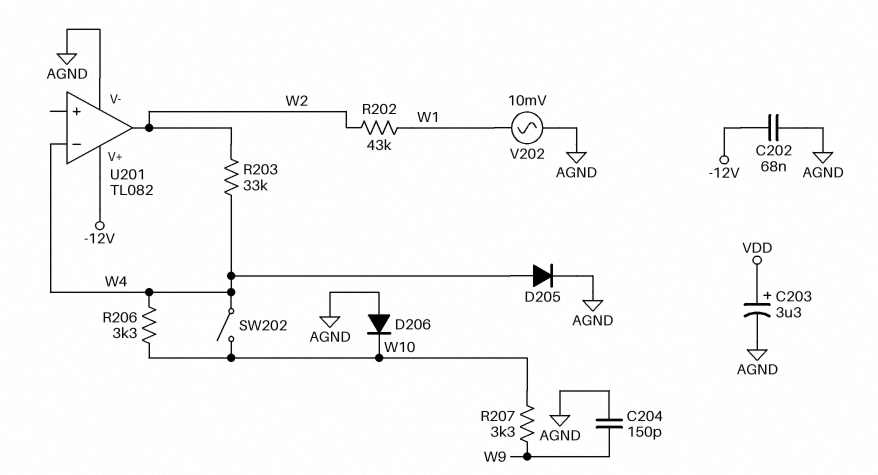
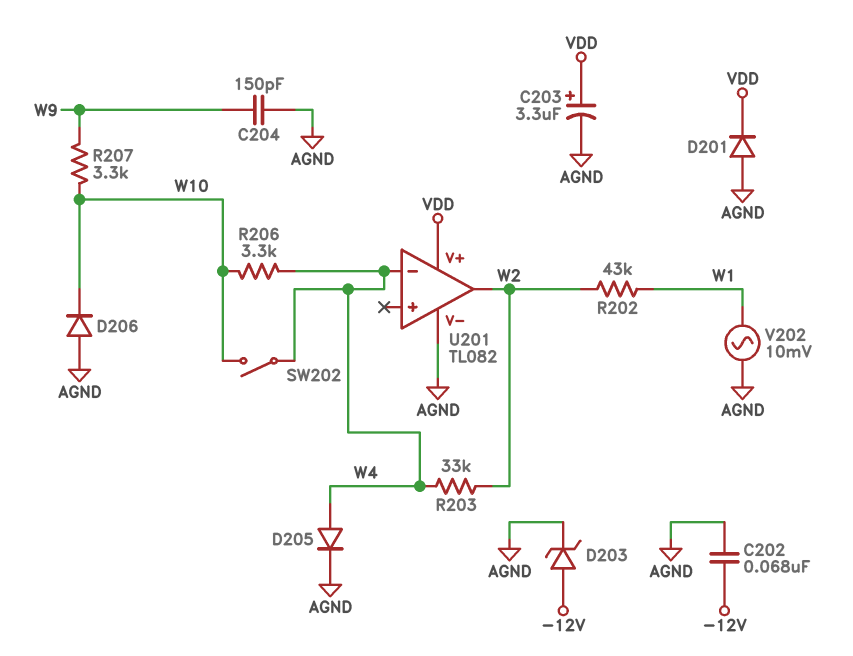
D201: none -> diode (A AGND, K VDD)
D203: none -> zener (A -12V, K AGND)
U201 pin V+: -12V -> VDD

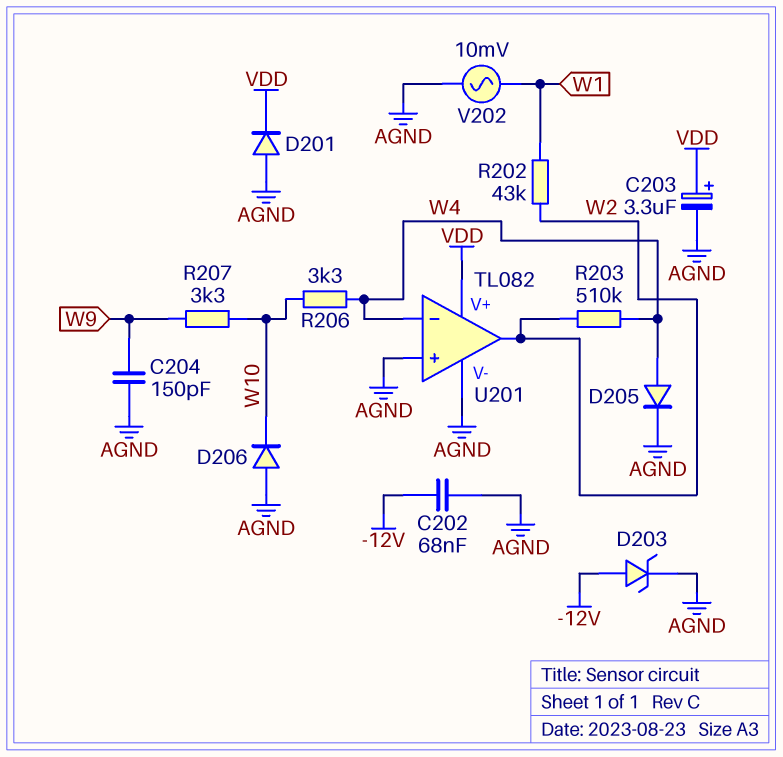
R203: 33k (W2, W4) -> 510k (W2, W4)
SW202: switch (W4, W10) -> none
U201 pin in+: none -> AGND

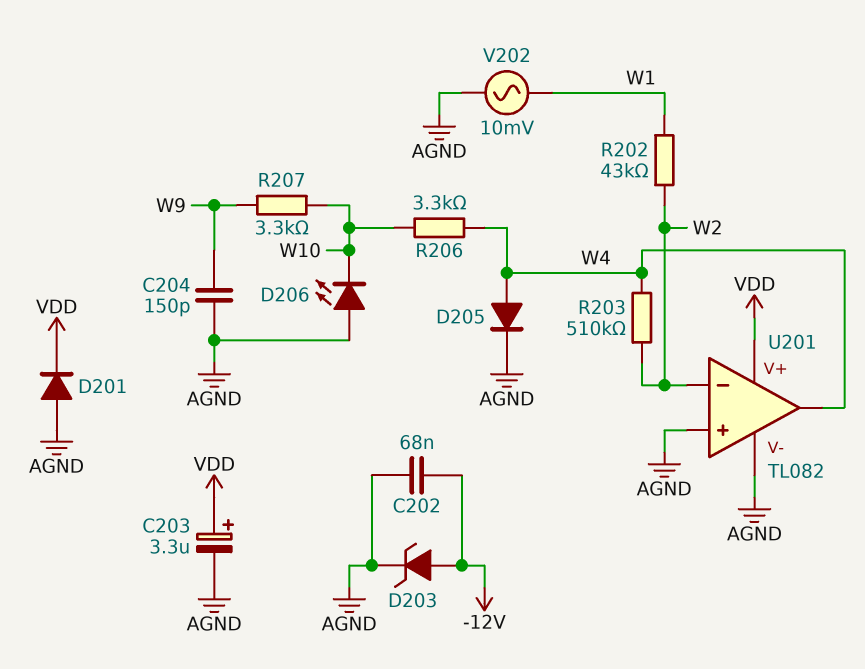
D206: diode (A AGND, K W10) -> LED (A AGND, K W10)
U201 pin in-: W4 -> W2
U201 pin out: W2 -> W4

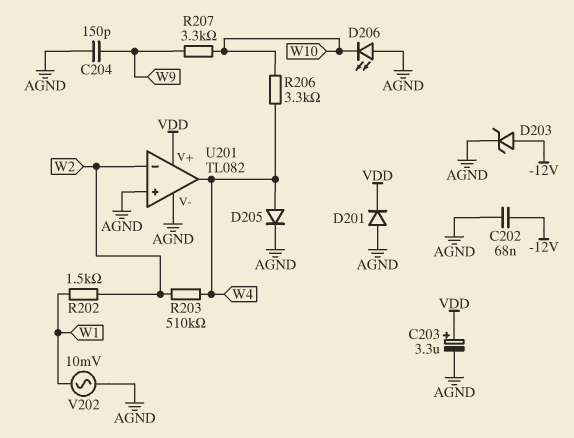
R202: 43k (W1, W2) -> 1.5k (W1, W2)

